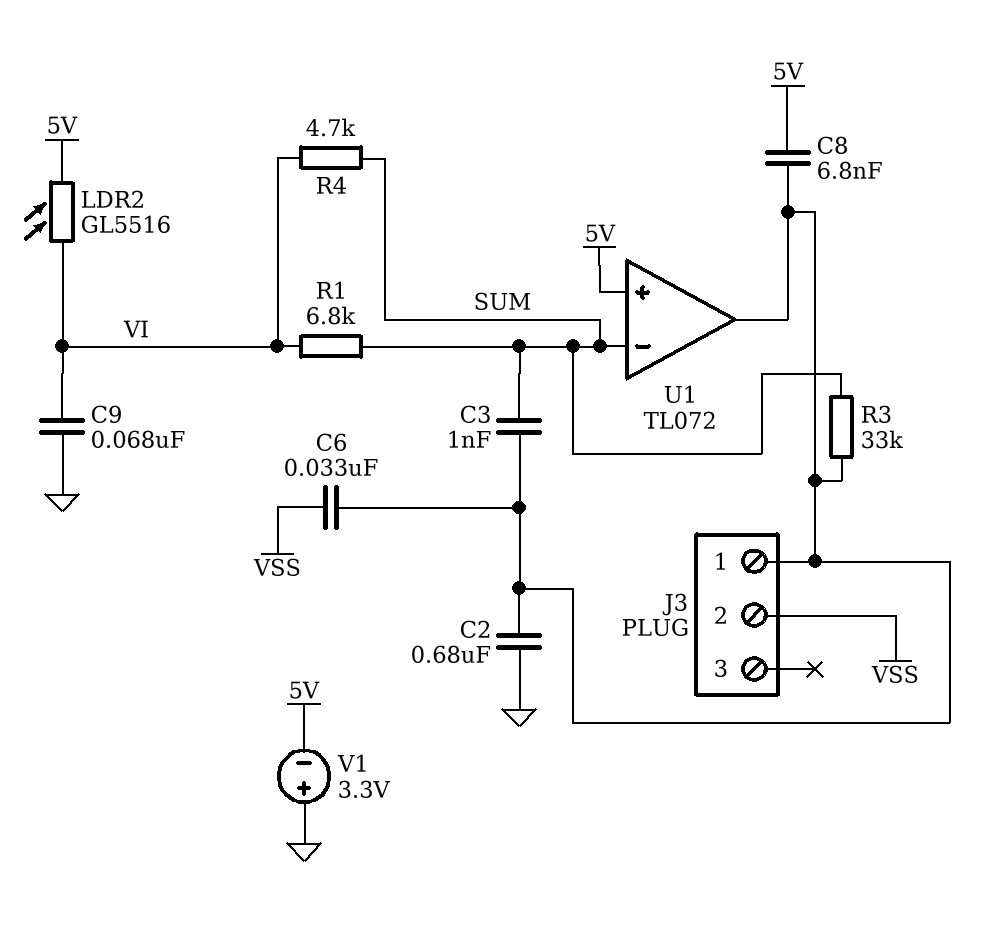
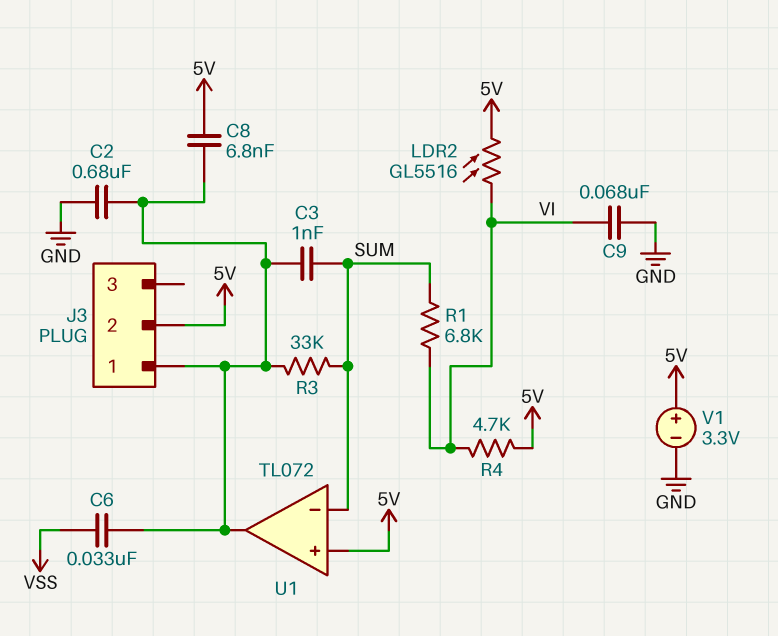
J3 pin 2: VSS -> 5V
R4: 4.7k (SUM, VI) -> 4.7k (5V, VI)
V1: 3.3V (plus GND, minus 5V) -> 3.3V (plus 5V, minus GND)

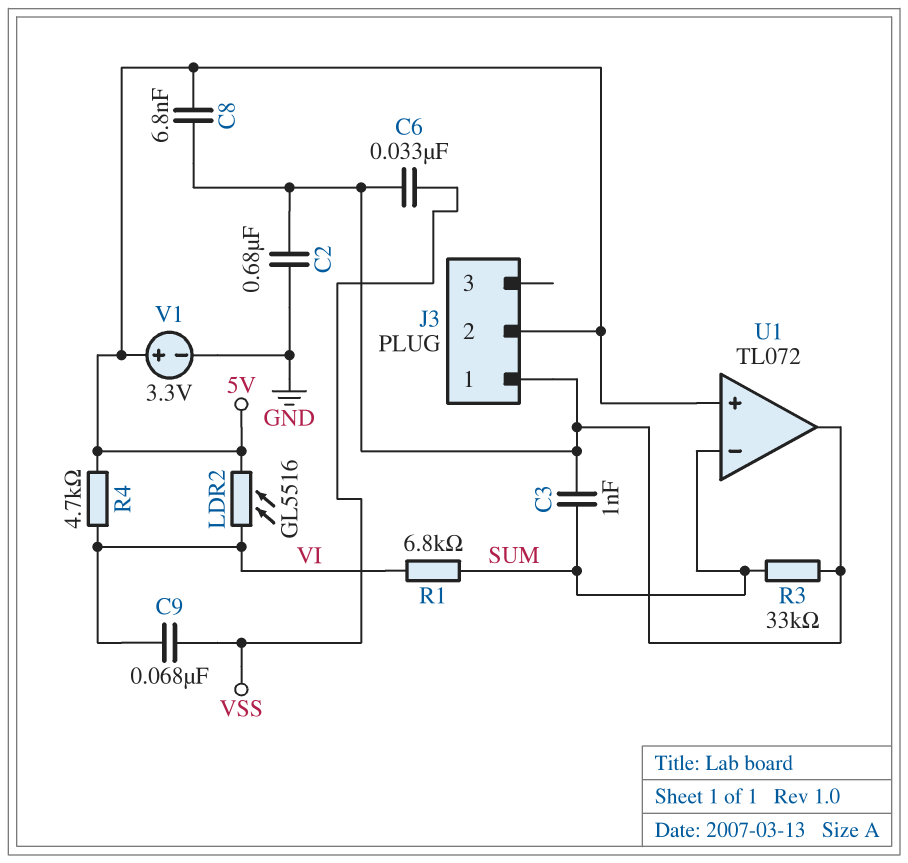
C9: 68nF (GND, VI) -> 68nF (VI, VSS)

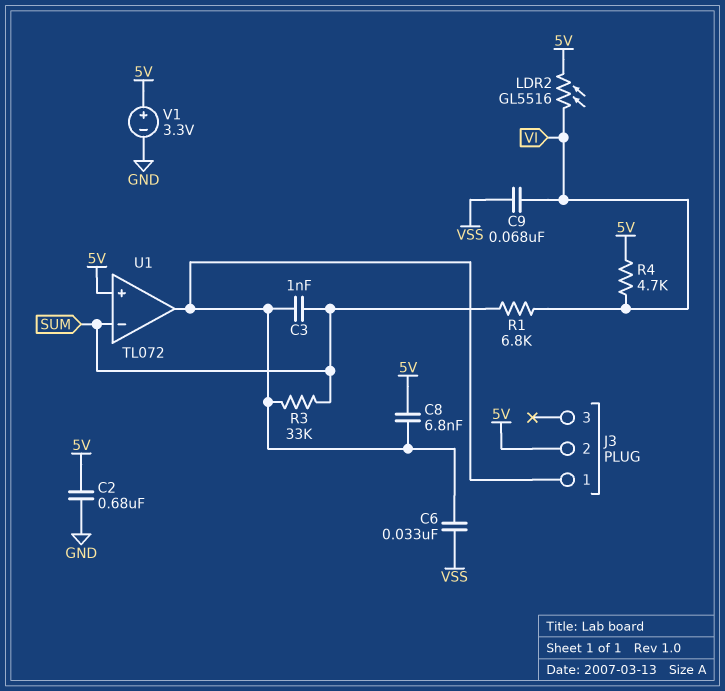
C2: 680nF (GND, J3/1) -> 680nF (5V, GND)

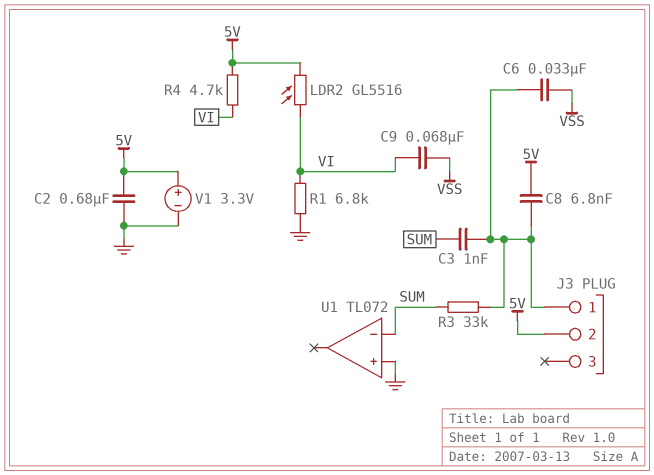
R1: 6.8k (SUM, VI) -> 6.8k (GND, VI)
U1 pin in+: 5V -> GND
U1 pin out: J3/1 -> none

